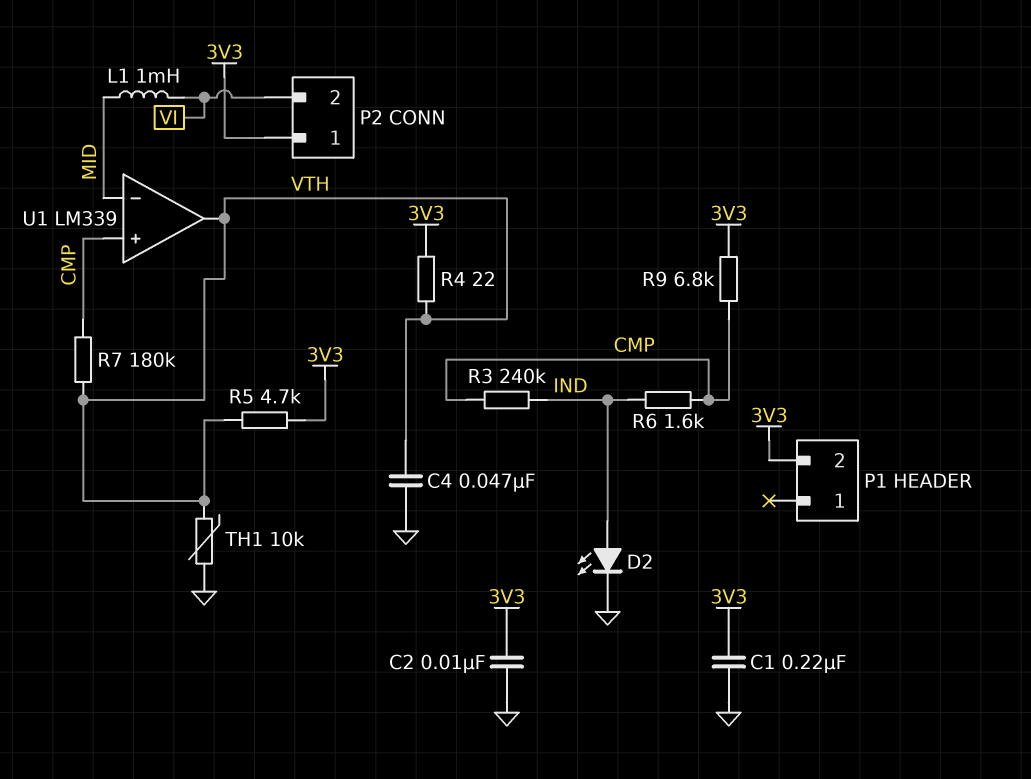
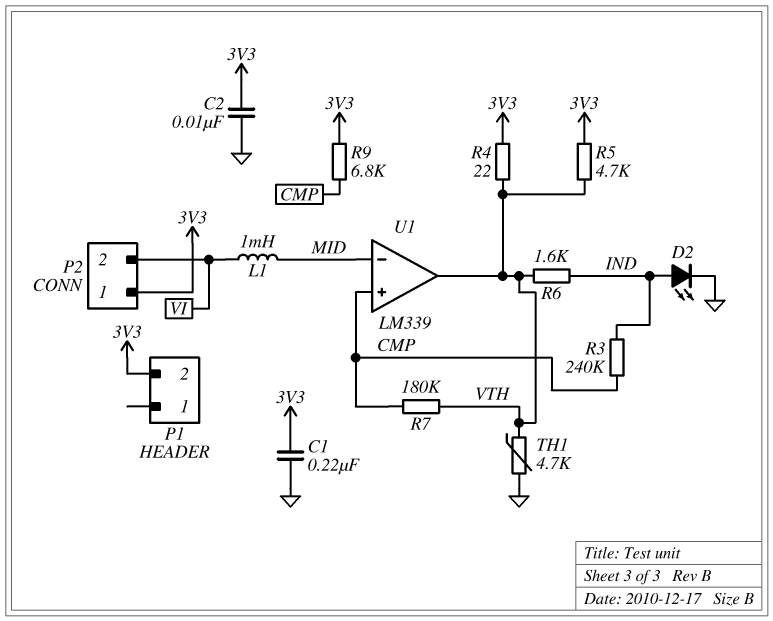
C4: 47nF (GND, VTH) -> none
R6: 1.6k (CMP, IND) -> 1.6k (IND, VTH)
TH1: 10k (GND, VTH) -> 4.7k (GND, VTH)

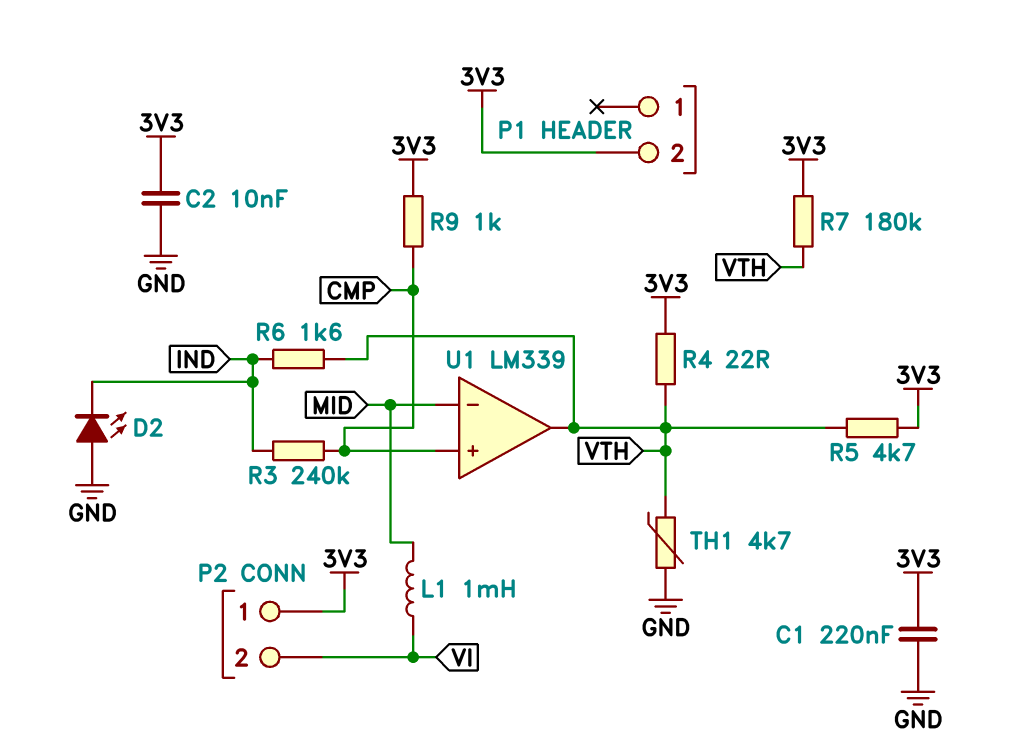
D2: LED (A IND, K GND) -> LED (A GND, K IND)
R7: 180k (CMP, VTH) -> 180k (3V3, VTH)
R9: 6.8k (3V3, CMP) -> 1k (3V3, CMP)

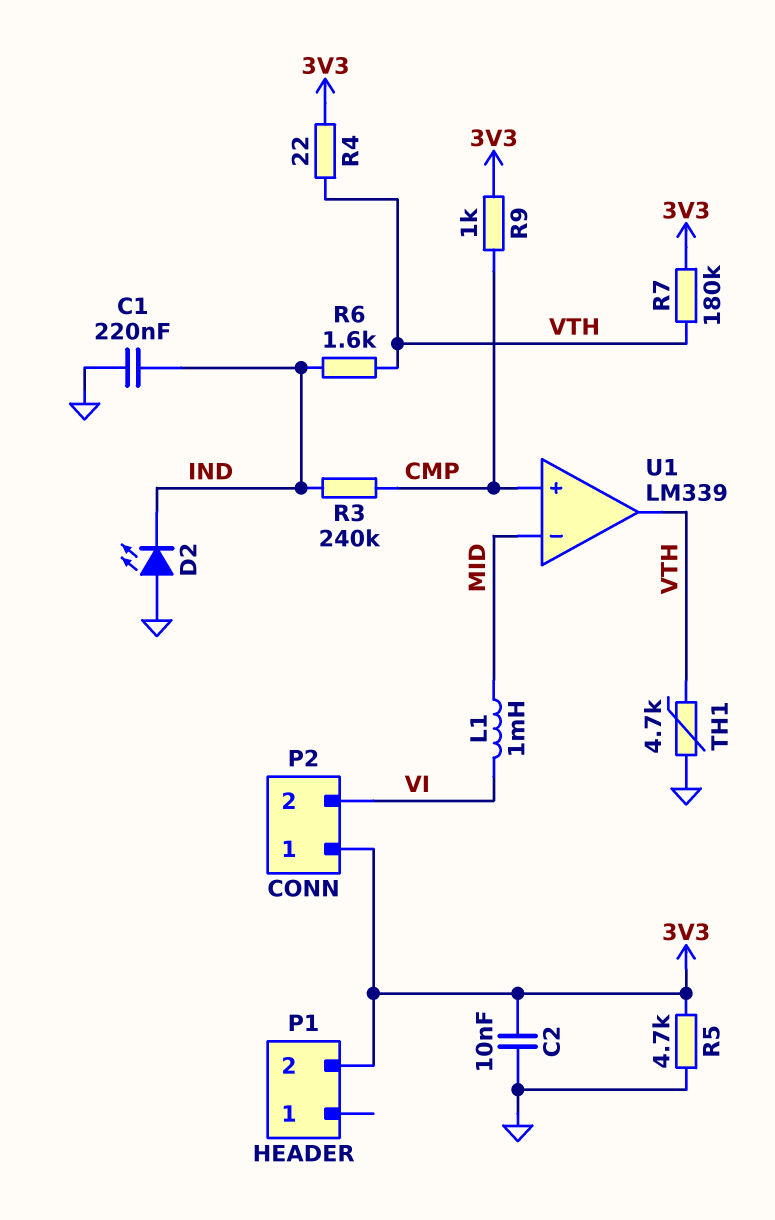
C1: 220nF (3V3, GND) -> 220nF (GND, IND)
R5: 4.7k (3V3, VTH) -> 4.7k (3V3, GND)

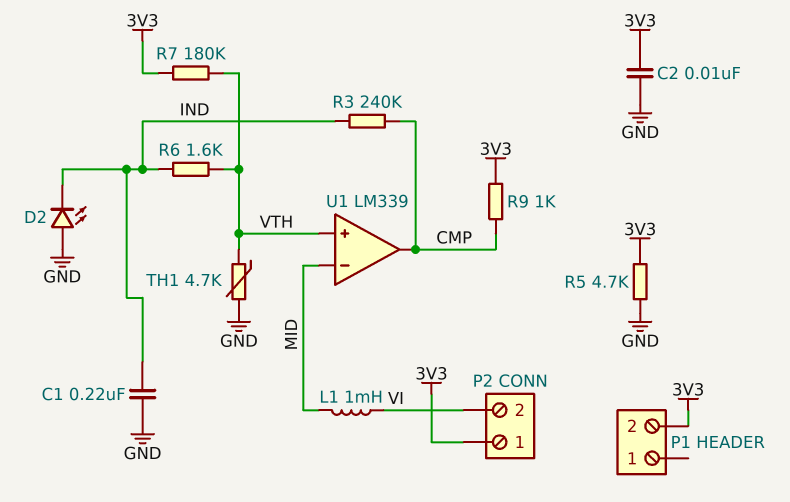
R4: 22 (3V3, VTH) -> none
U1 pin in+: CMP -> VTH
U1 pin out: VTH -> CMP

